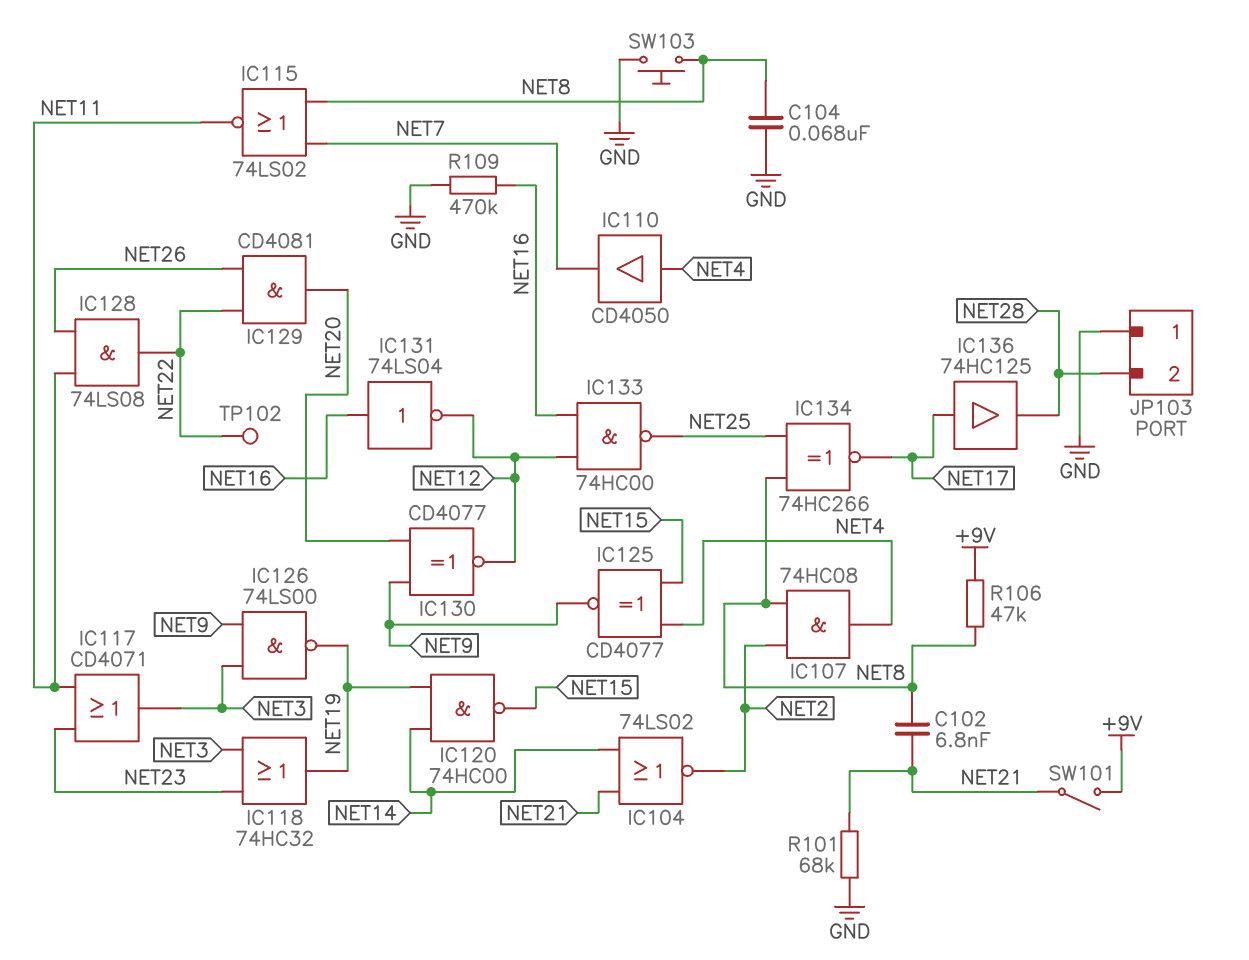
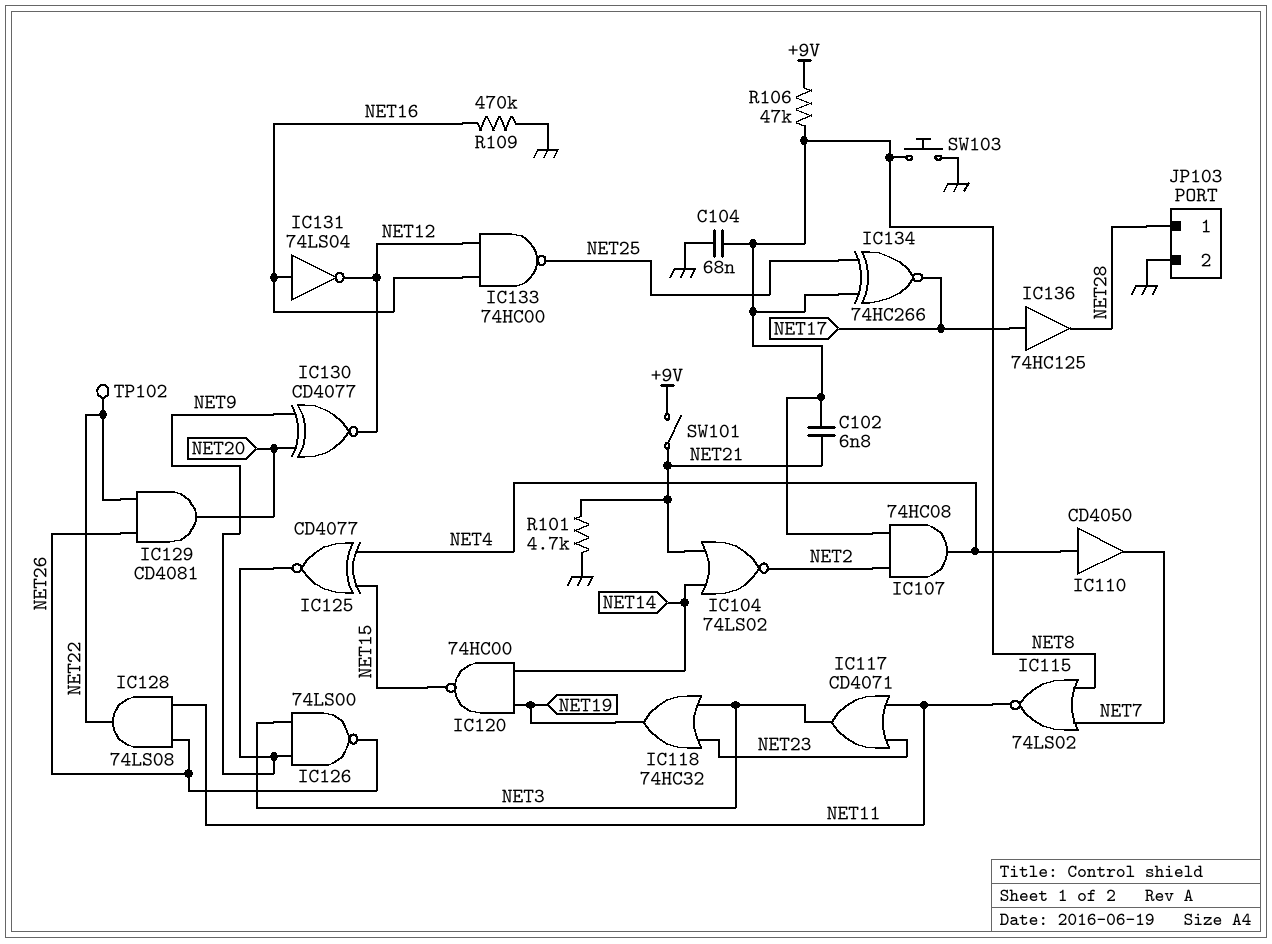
IC126: NAND 74LS00 (in NET3, in NET9, out NET19) -> NAND 74LS00 (in NET3, in NET9, out NET26)
JP103 pin 1: GND -> NET28
JP103 pin 2: NET28 -> GND
R101: 68k (GND, NET21) -> 4.7k (GND, NET21)

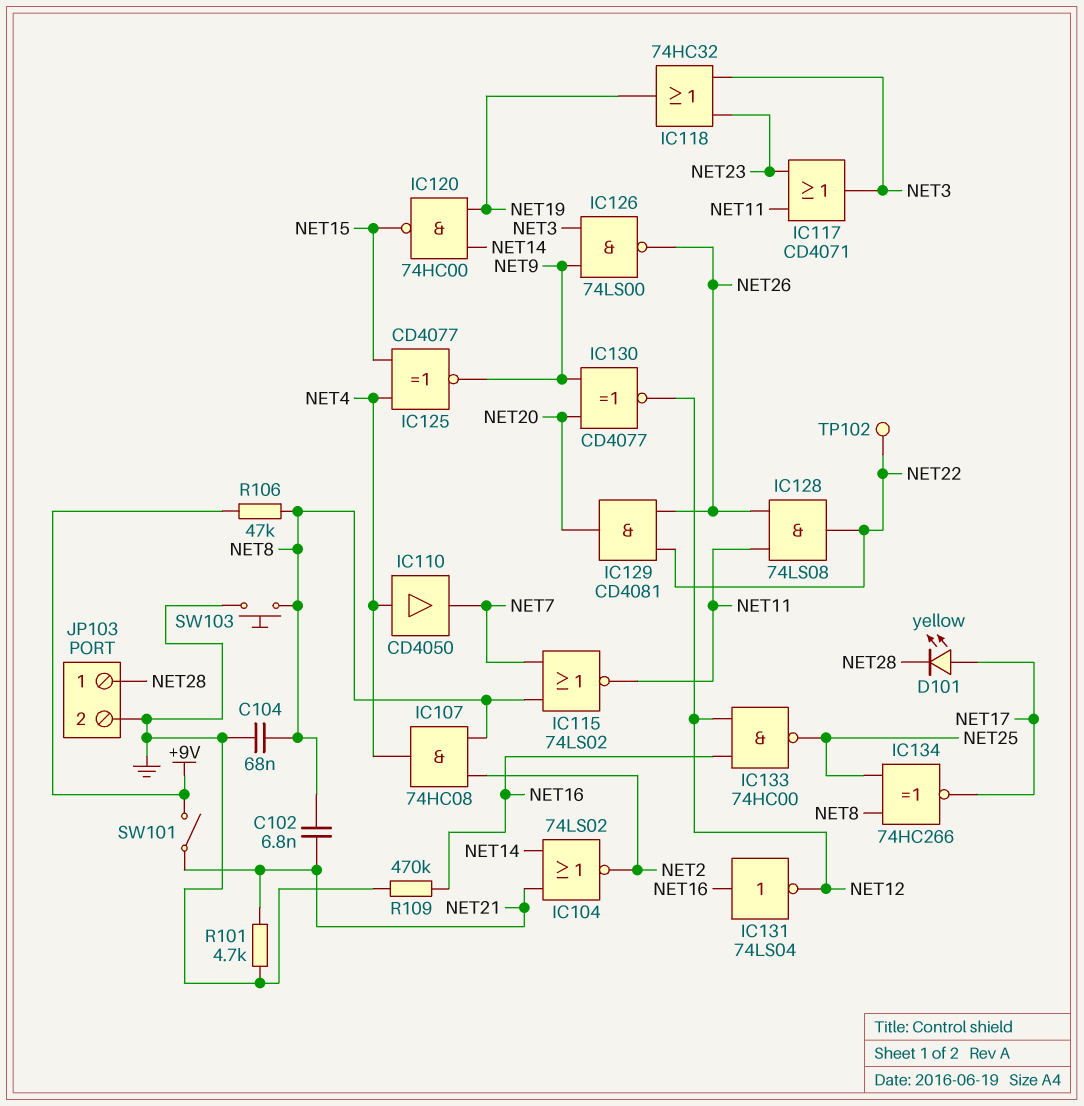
D101: none -> LED yellow (A NET17, K NET28)
IC136: buffer 74HC125 (in NET17, out NET28) -> none

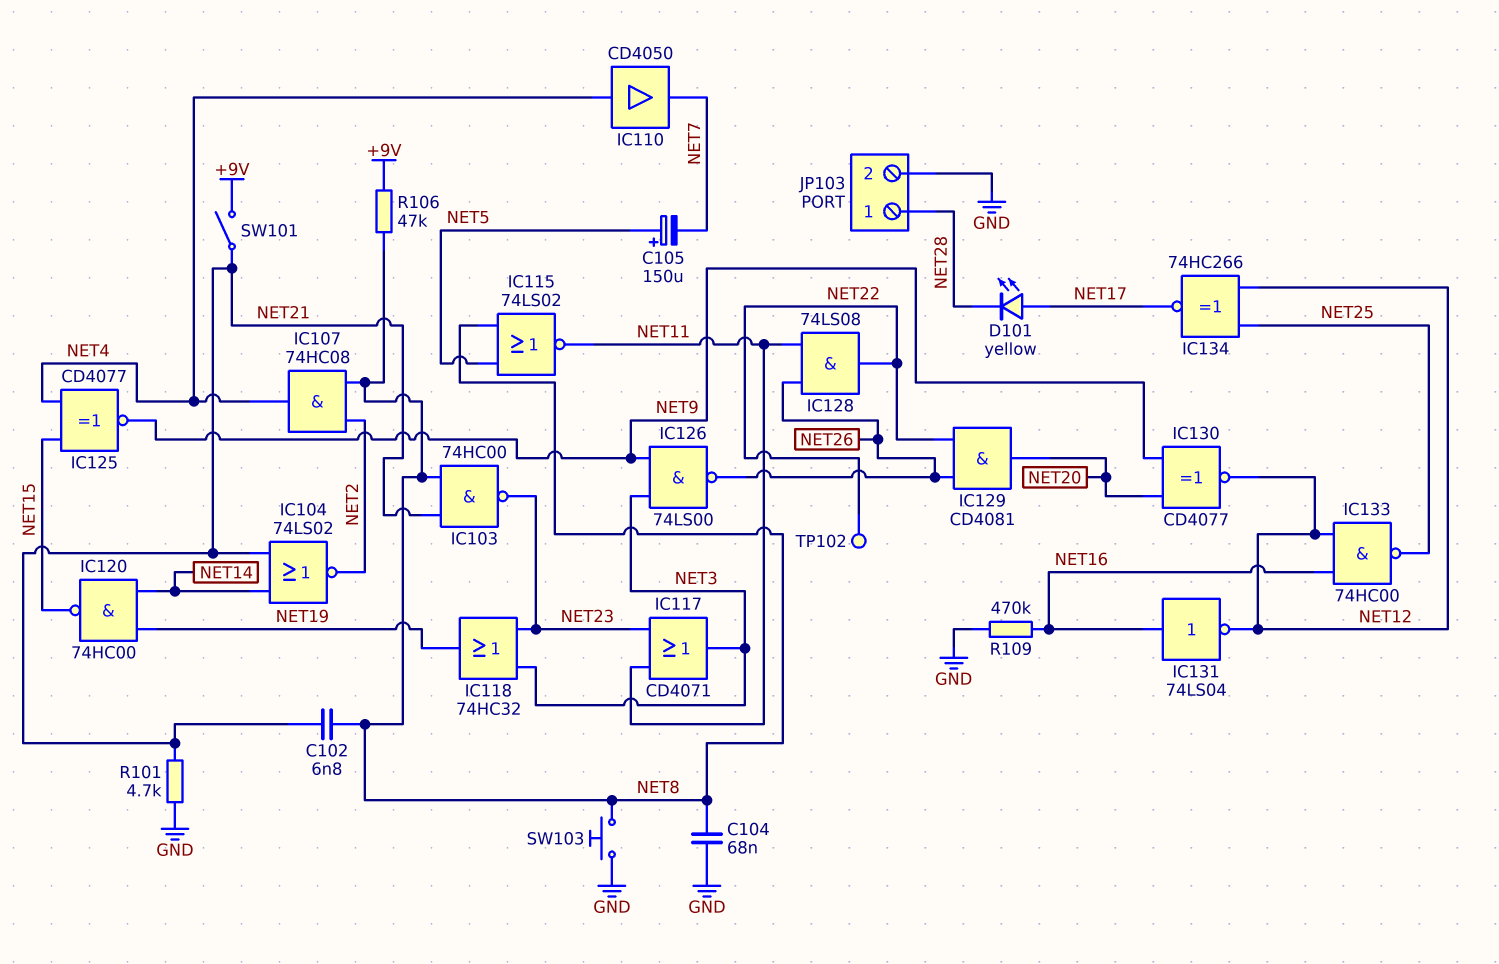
C105: none -> 150uF (plus NET5, minus NET7)
IC103: none -> NAND 74HC00 (in NET8, in NET21, out NET23)
IC115: NOR 74LS02 (in NET7, in NET8, out NET11) -> NOR 74LS02 (in NET5, in NET8, out NET11)
IC134: XNOR 74HC266 (in NET8, in NET25, out NET17) -> XNOR 74HC266 (in NET12, in NET25, out NET17)

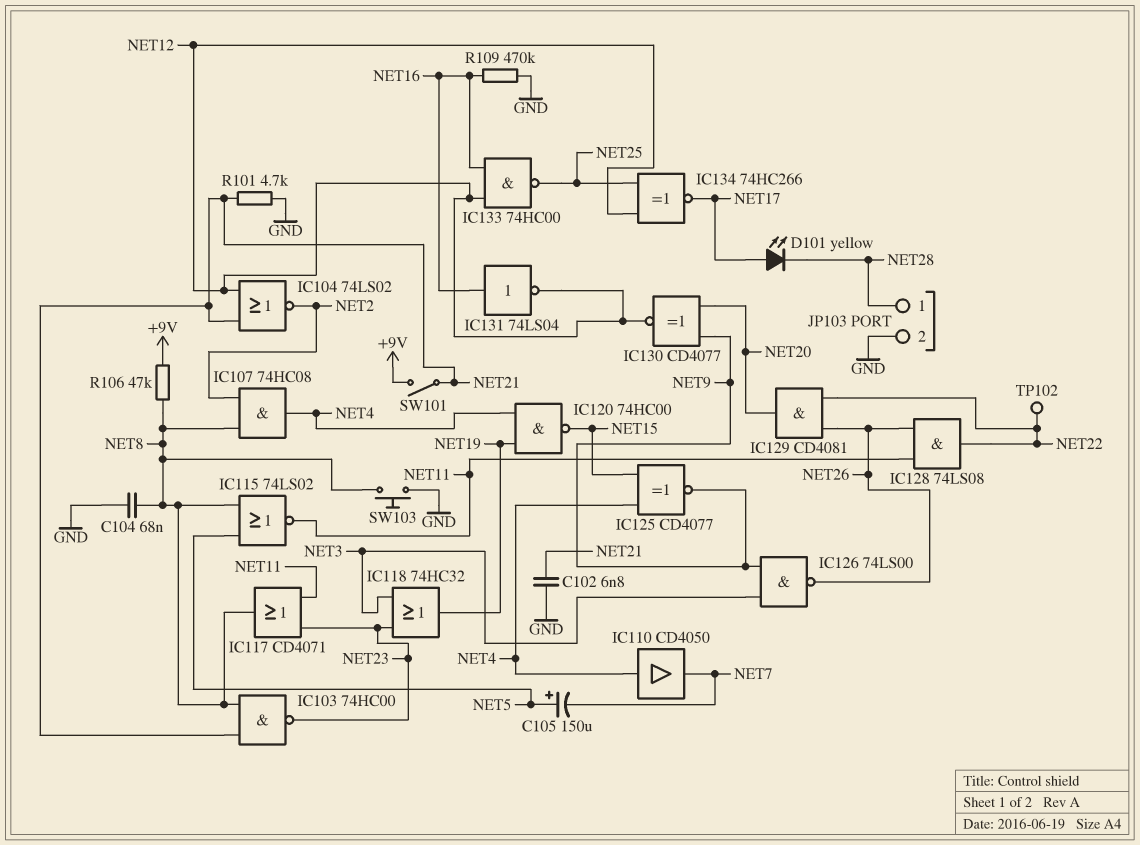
C102: 6.8nF (NET8, NET21) -> 6.8nF (GND, NET21)
IC104: NOR 74LS02 (in NET14, in NET21, out NET2) -> NOR 74LS02 (in NET12, in NET21, out NET2)
IC117: OR CD4071 (in NET11, in NET23, out NET3) -> OR CD4071 (in NET11, in NET23, out NET8)
IC120: NAND 74HC00 (in NET14, in NET19, out NET15) -> NAND 74HC00 (in NET4, in NET19, out NET15)

